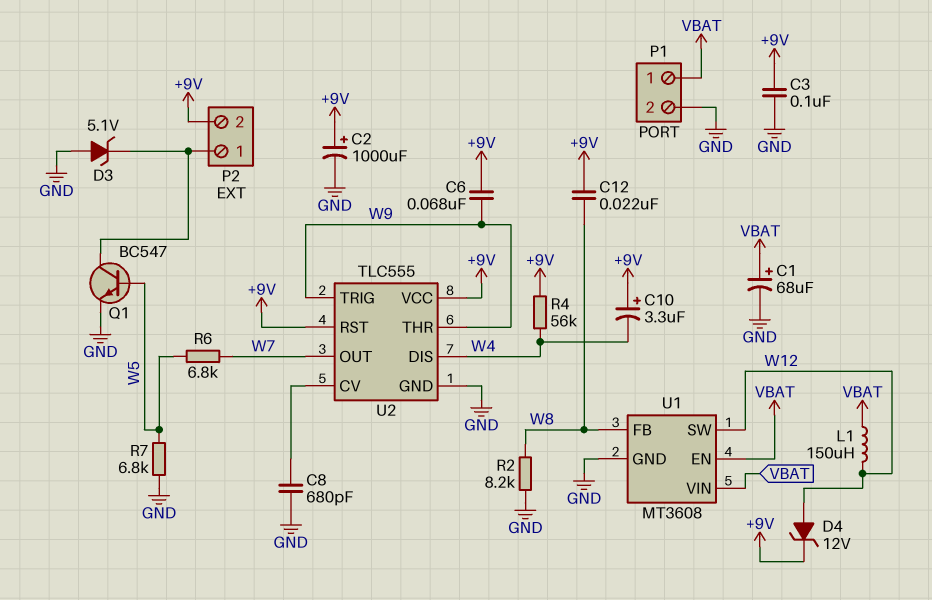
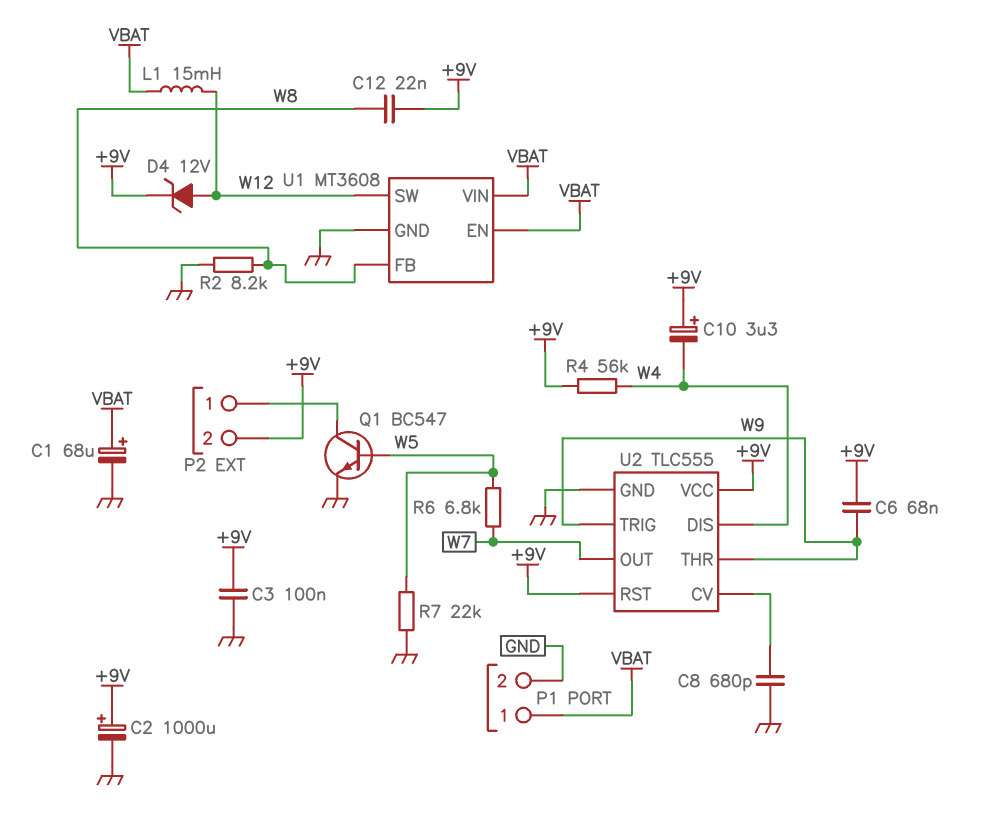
D3: zener 5.1V (A GND, K P2/1) -> none
L1: 150uH (VBAT, W12) -> 15mH (VBAT, W12)
R7: 6.8k (GND, W5) -> 22k (GND, W5)

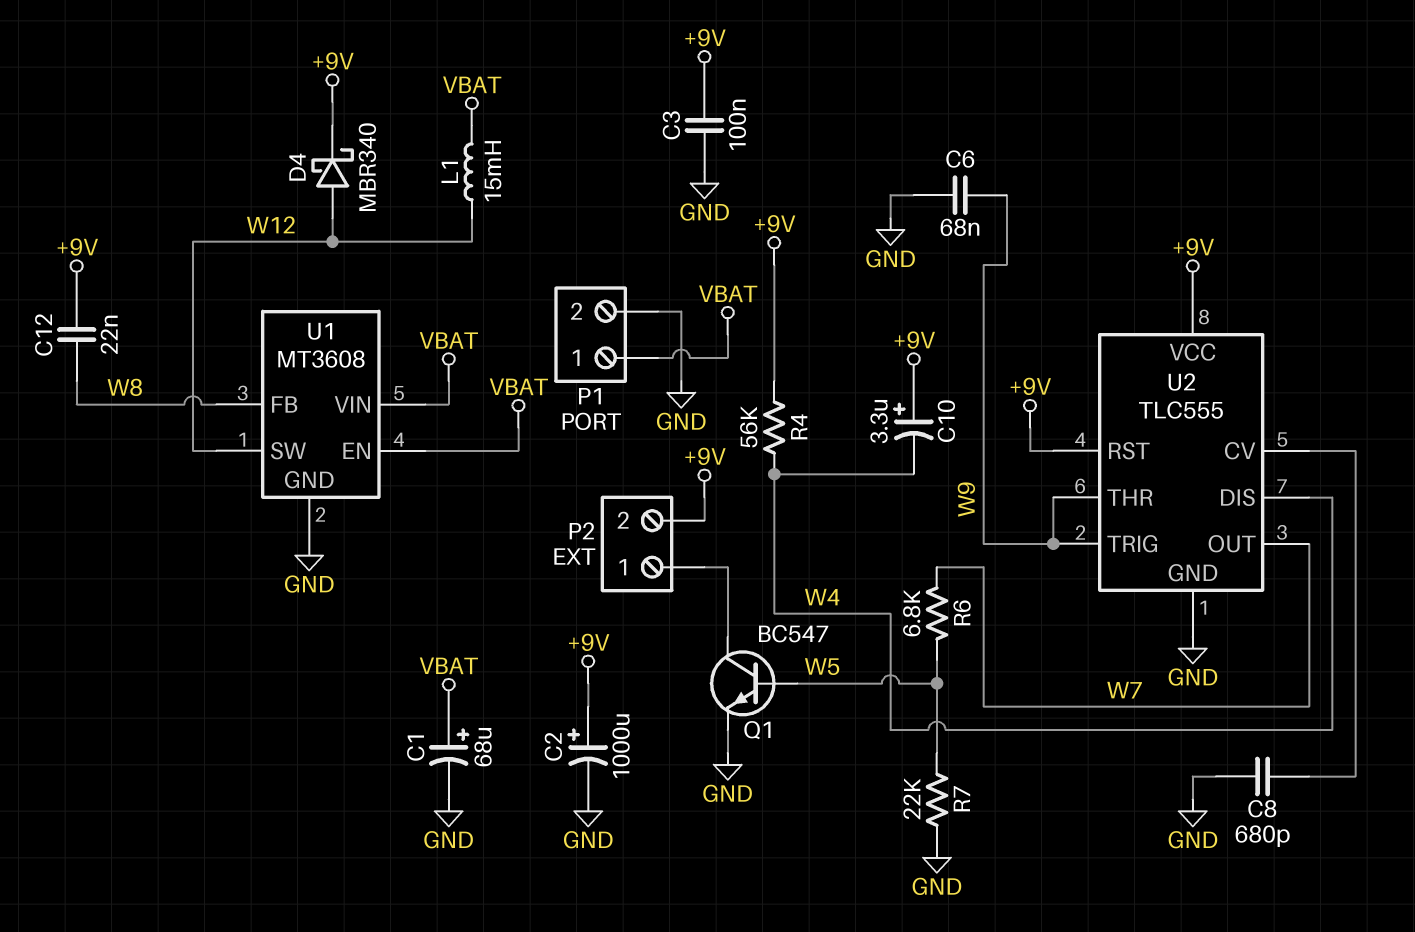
C6: 68nF (+9V, W9) -> 68nF (GND, W9)
D4: zener 12V (A W12, K +9V) -> schottky MBR340 (A W12, K +9V)
R2: 8.2k (GND, W8) -> none

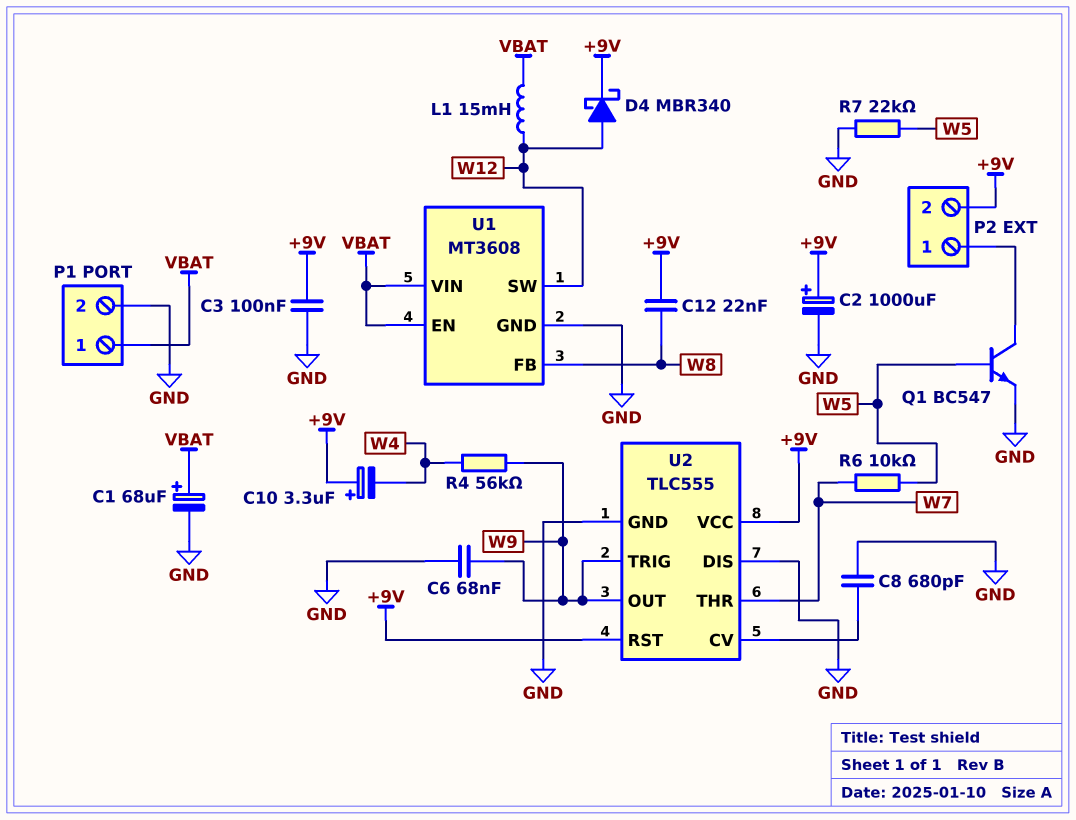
R4: 56k (+9V, W4) -> 56k (W4, W9)
R6: 6.8k (W5, W7) -> 10k (W5, W7)
U2 pin DIS: W4 -> GND
U2 pin OUT: W7 -> W9
U2 pin THR: W9 -> W7

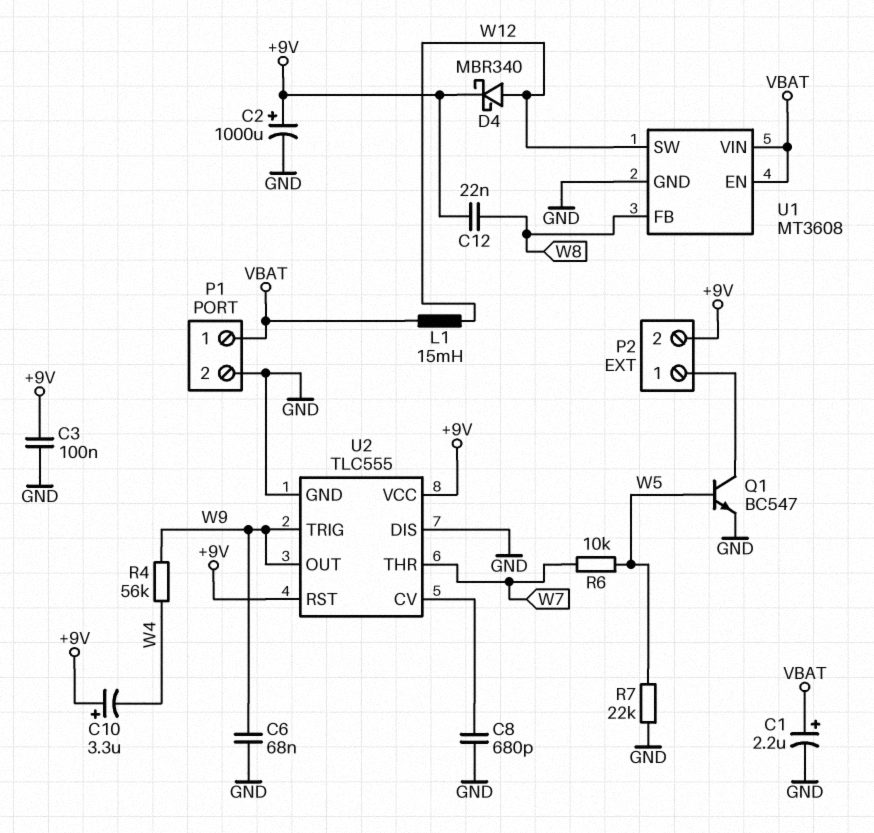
C1: 68uF (plus VBAT, minus GND) -> 2.2uF (plus VBAT, minus GND)

